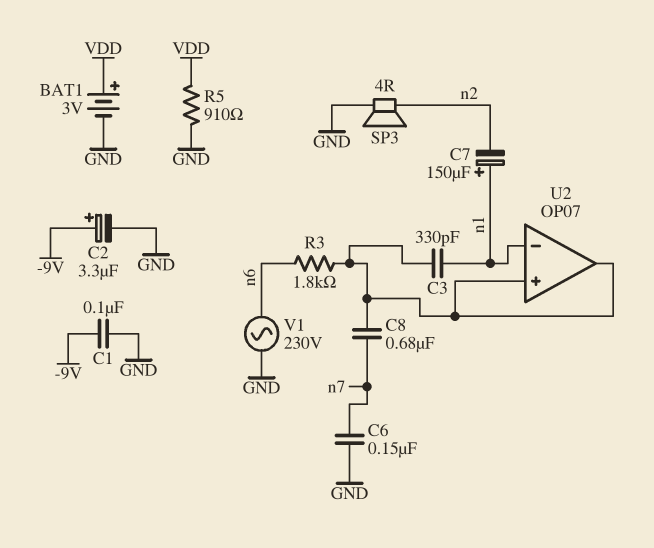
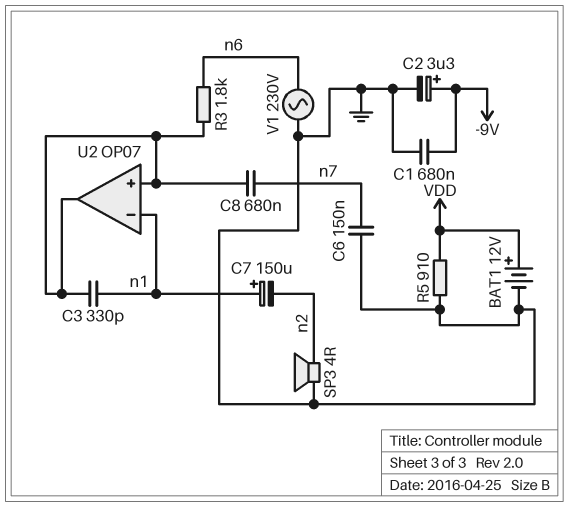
BAT1: 3V (plus VDD, minus GND) -> 12V (plus VDD, minus GND)
C1: 100nF (-9V, GND) -> 680nF (-9V, GND)

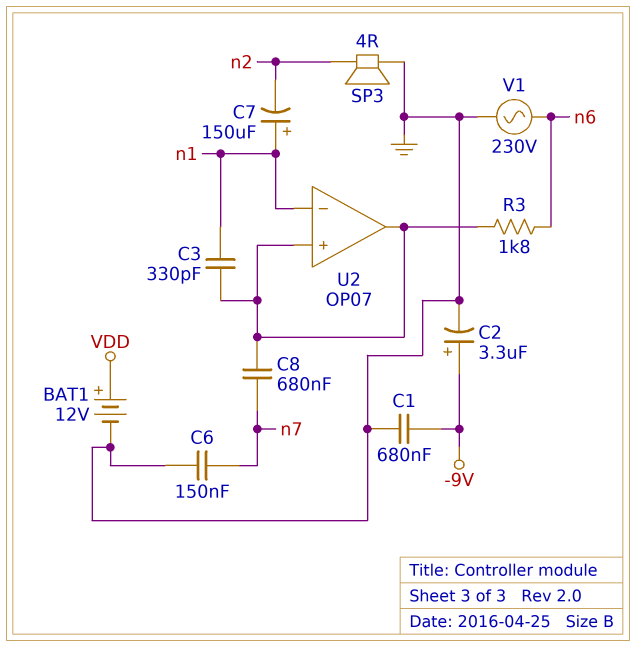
R5: 910 (GND, VDD) -> none

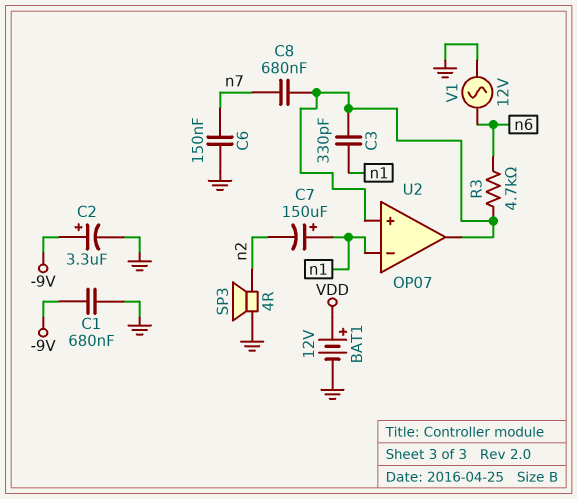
R3: 1.8k (U2/in+, n6) -> 4.7k (U2/in+, n6)
V1: AC 230V (GND, n6) -> AC 12V (GND, n6)

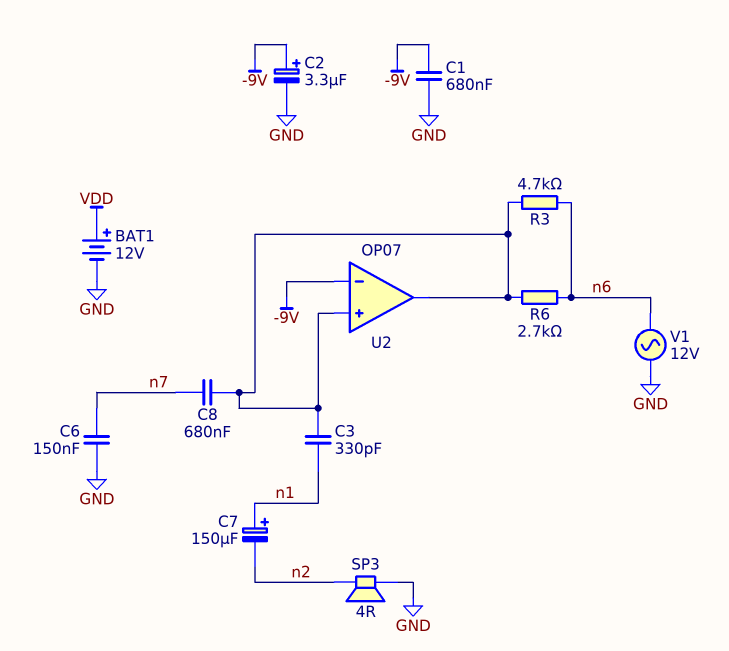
R6: none -> 2.7k (U2/in+, n6)
U2 pin in-: n1 -> -9V

